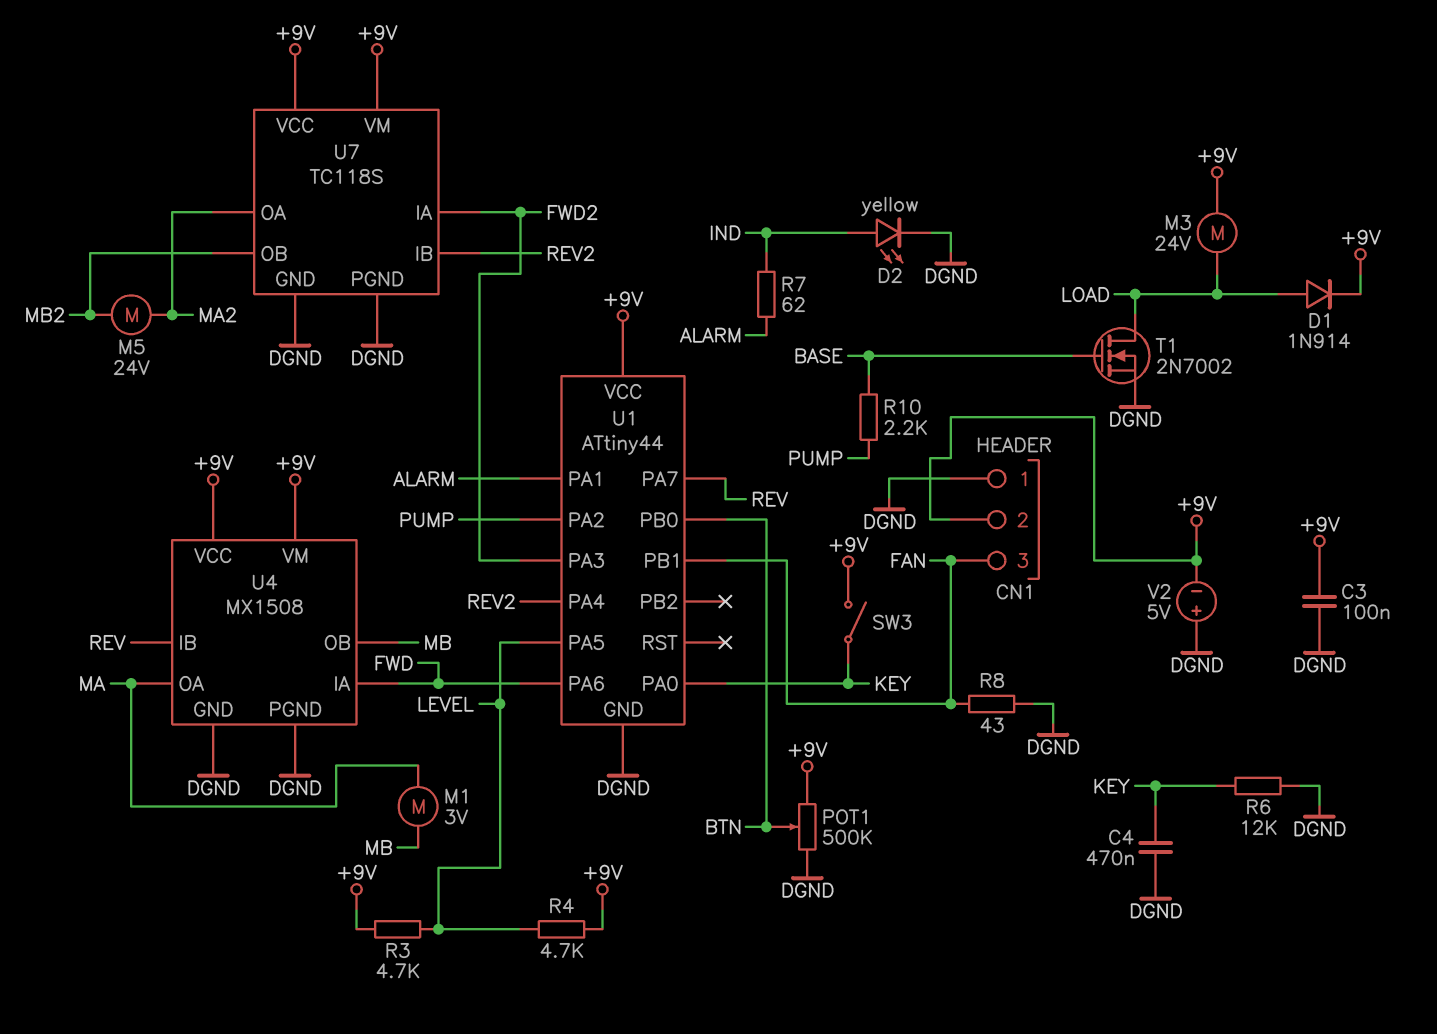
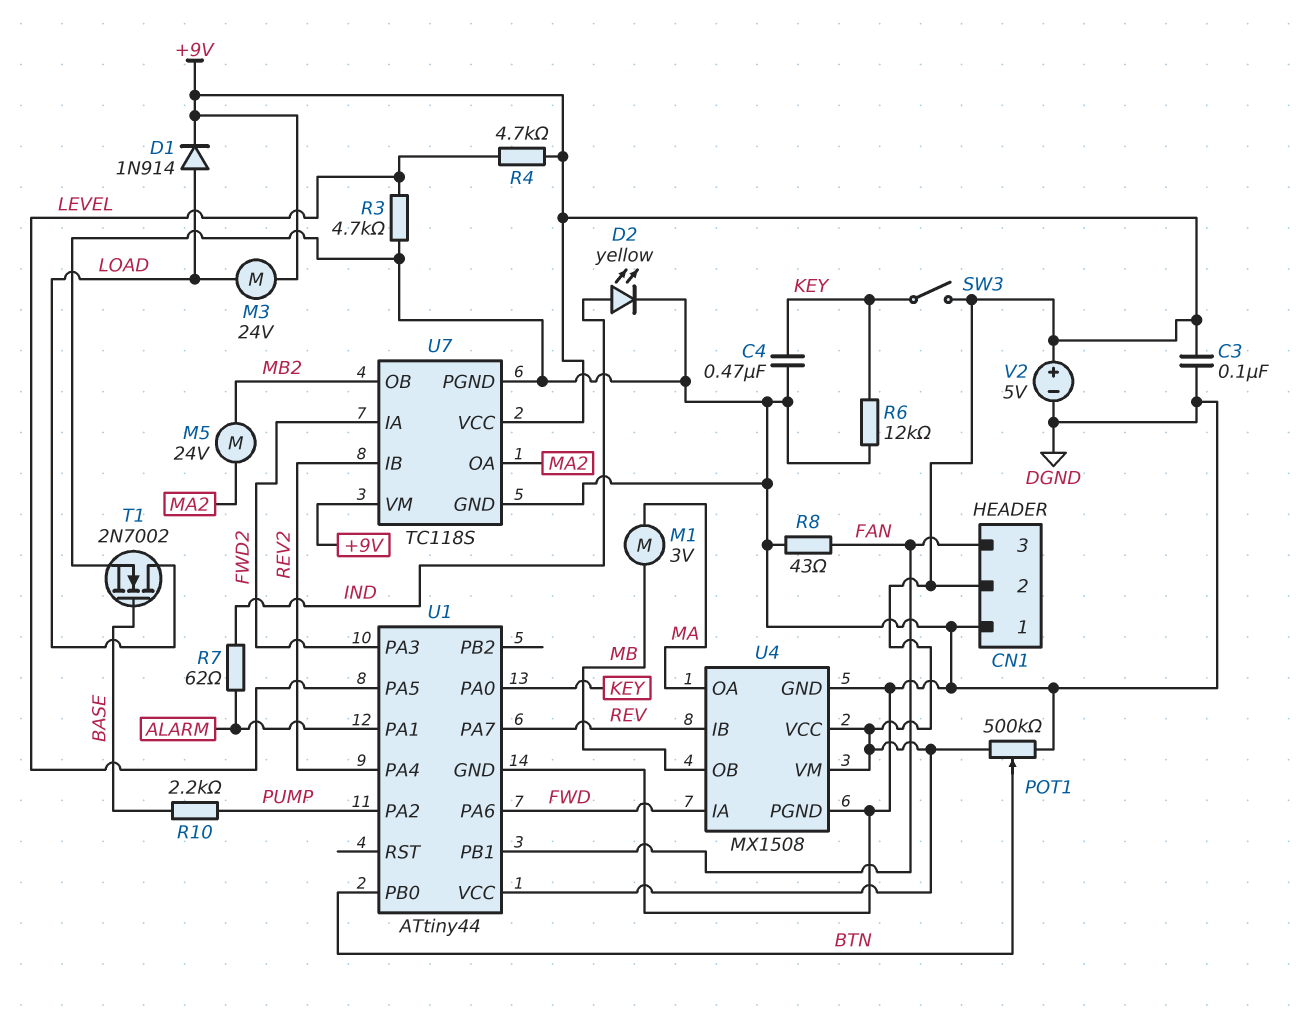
R3: 4.7k (+9V, LEVEL) -> 4.7k (DGND, LEVEL)
V2: 5V (plus DGND, minus +9V) -> 5V (plus +9V, minus DGND)

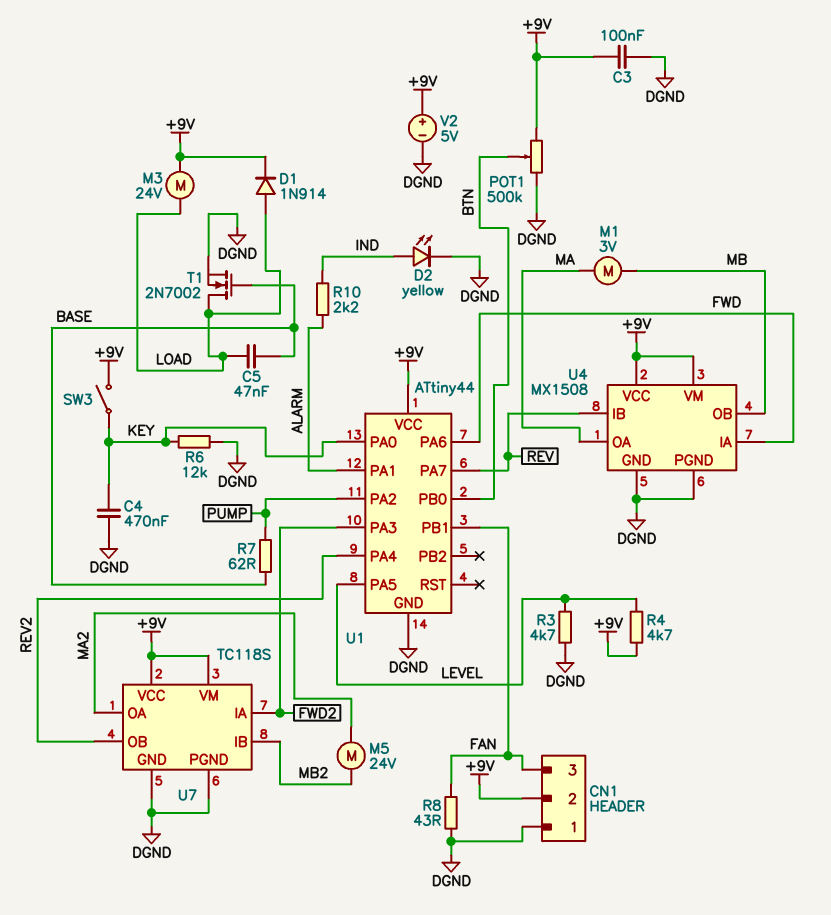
C5: none -> 47nF (BASE, LOAD)
R7: 62 (ALARM, IND) -> 62 (BASE, PUMP)
R10: 2.2k (BASE, PUMP) -> 2.2k (ALARM, IND)
U7 pin IB: REV2 -> MB2
U7 pin OB: MB2 -> REV2

